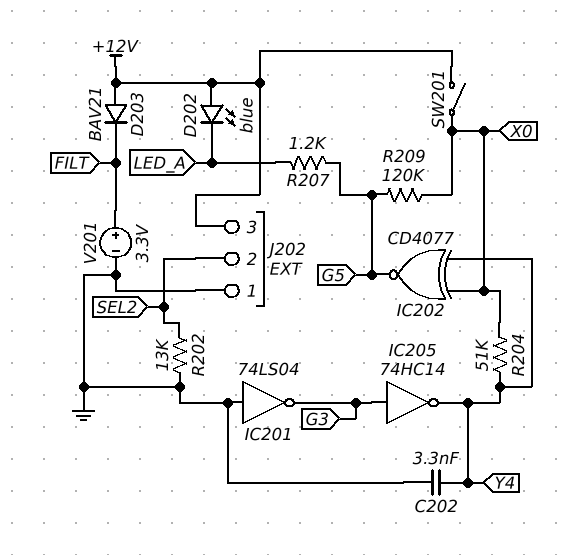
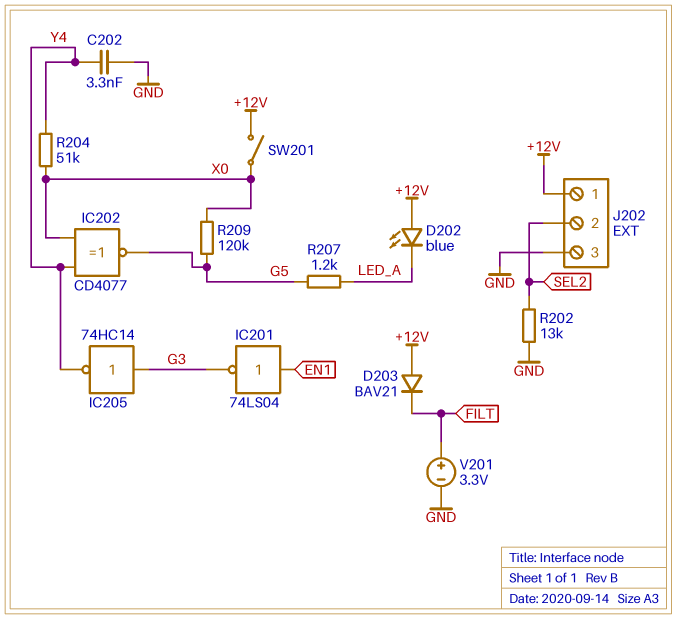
IC201: NOT 74LS04 (in GND, out G3) -> NOT 74LS04 (in EN1, out G3)
J202 pin 1: GND -> +12V
J202 pin 3: +12V -> GND

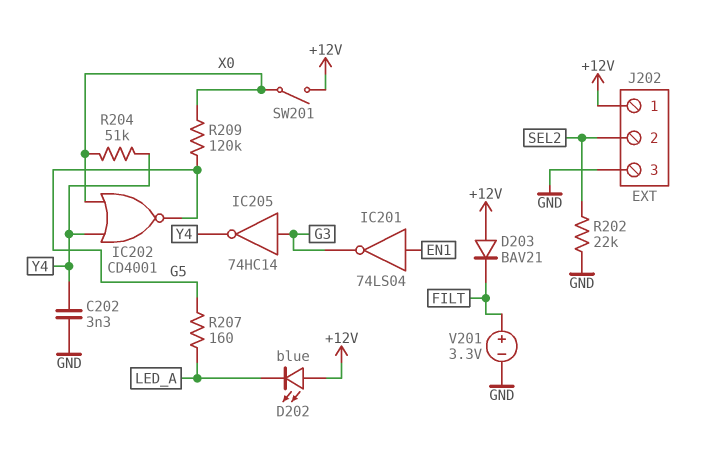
IC202: XNOR CD4077 (in X0, in Y4, out G5) -> NOR CD4001 (in X0, in Y4, out G5)
R202: 13k (GND, SEL2) -> 22k (GND, SEL2)
R207: 1.2k (G5, LED_A) -> 160 (G5, LED_A)

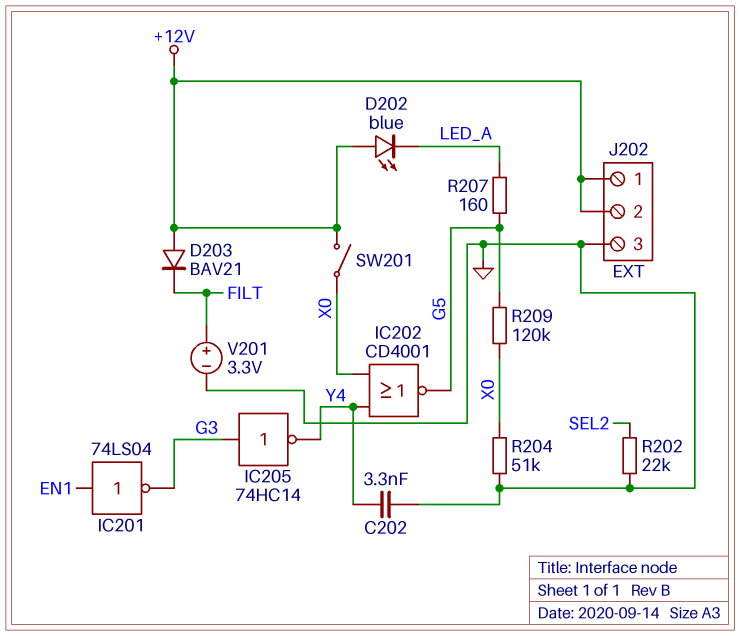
J202 pin 2: SEL2 -> +12V
R204: 51k (X0, Y4) -> 51k (GND, X0)

